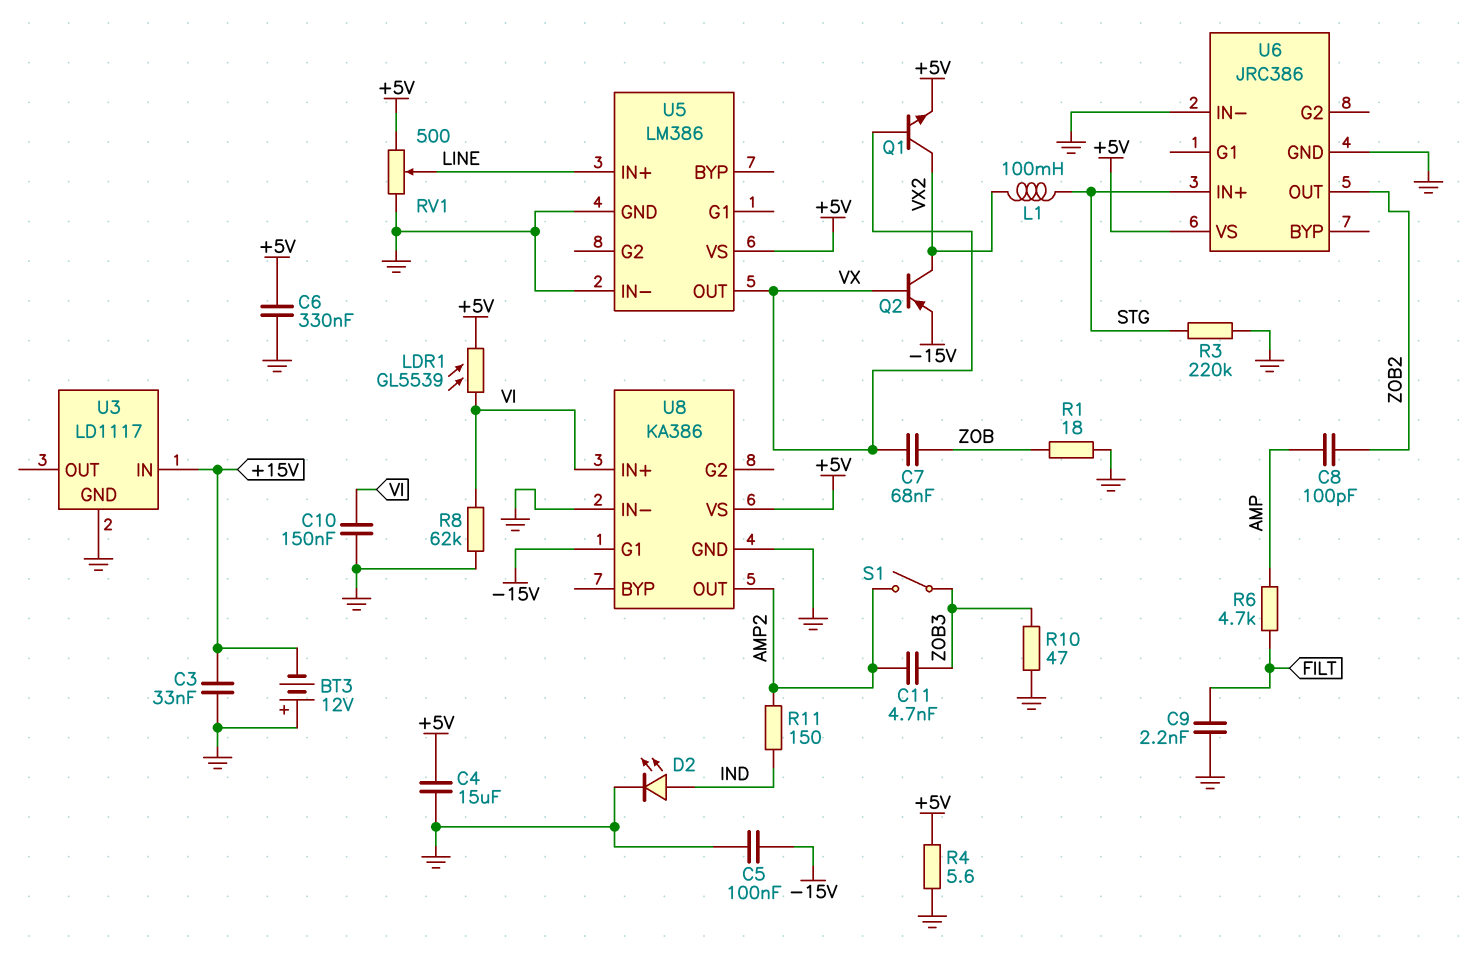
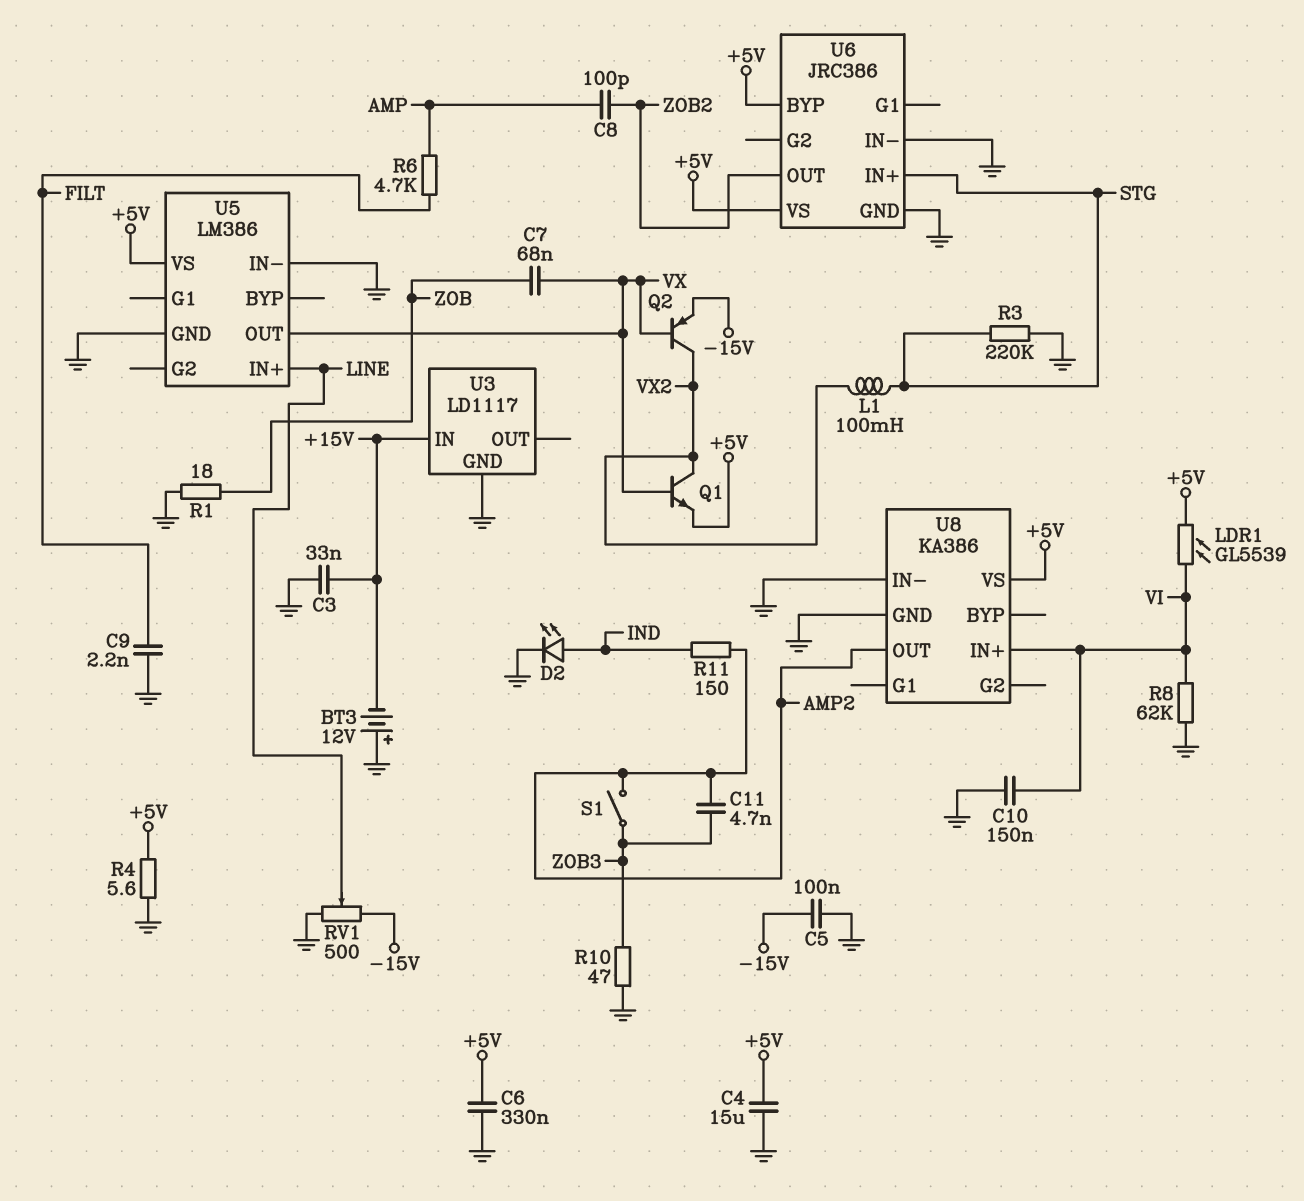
RV1: 500 (+5V, GND, wiper LINE) -> 500 (-15V, GND, wiper LINE)
U6 pin BYP: none -> +5V
U8 pin G1: -15V -> none

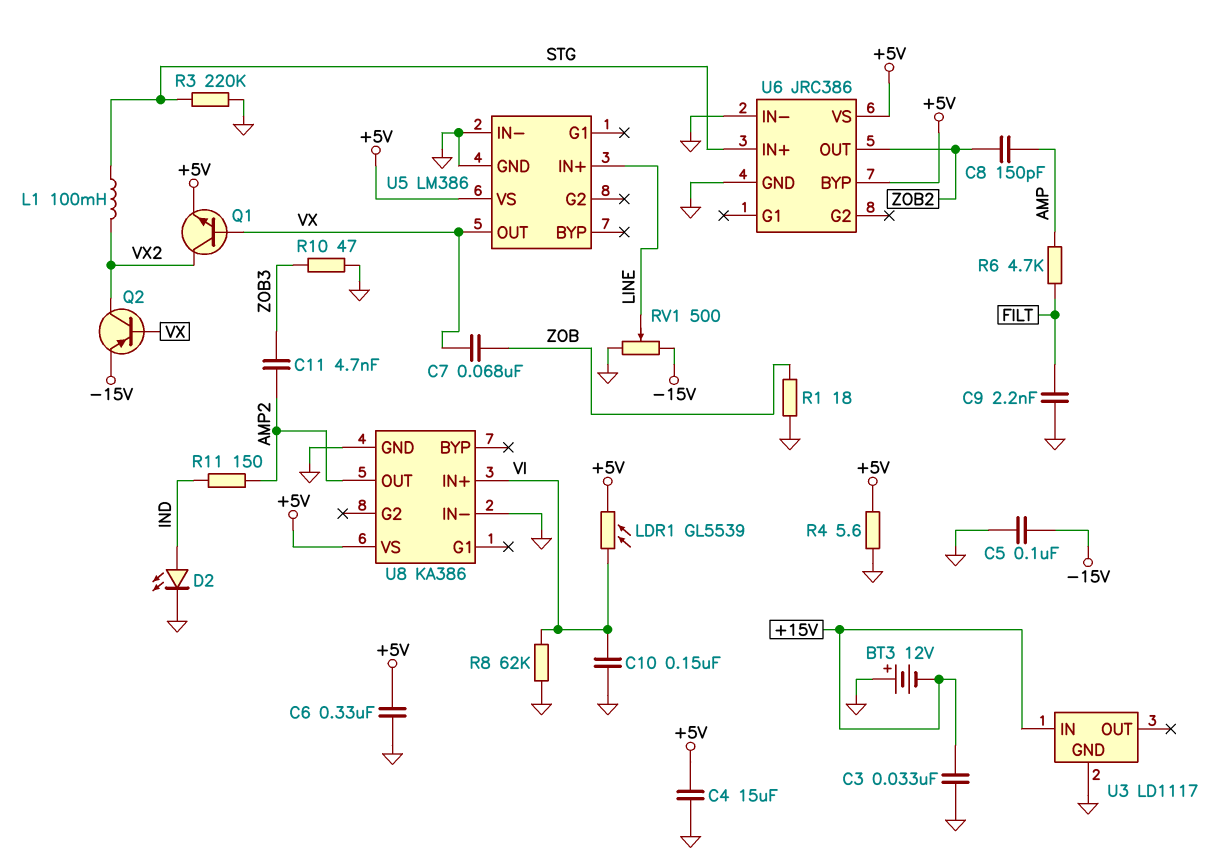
C8: 100pF (AMP, ZOB2) -> 150pF (AMP, ZOB2)
S1: switch (AMP2, ZOB3) -> none

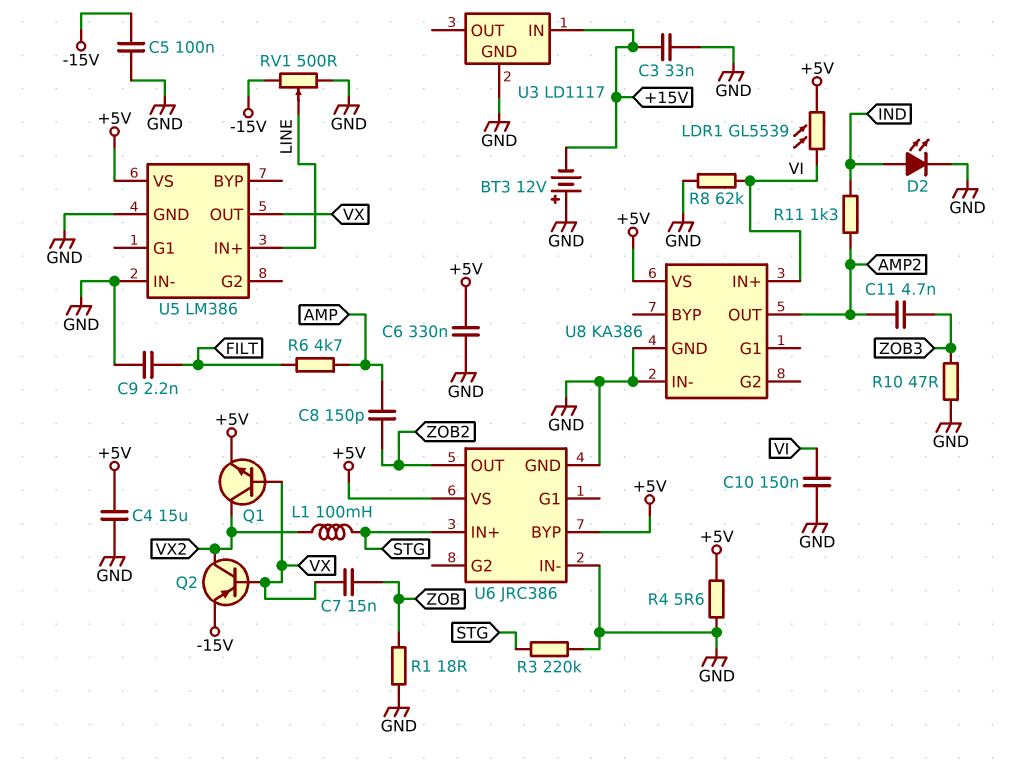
C7: 68nF (VX, ZOB) -> 15nF (VX, ZOB)
R11: 150 (AMP2, IND) -> 1.3k (AMP2, IND)

